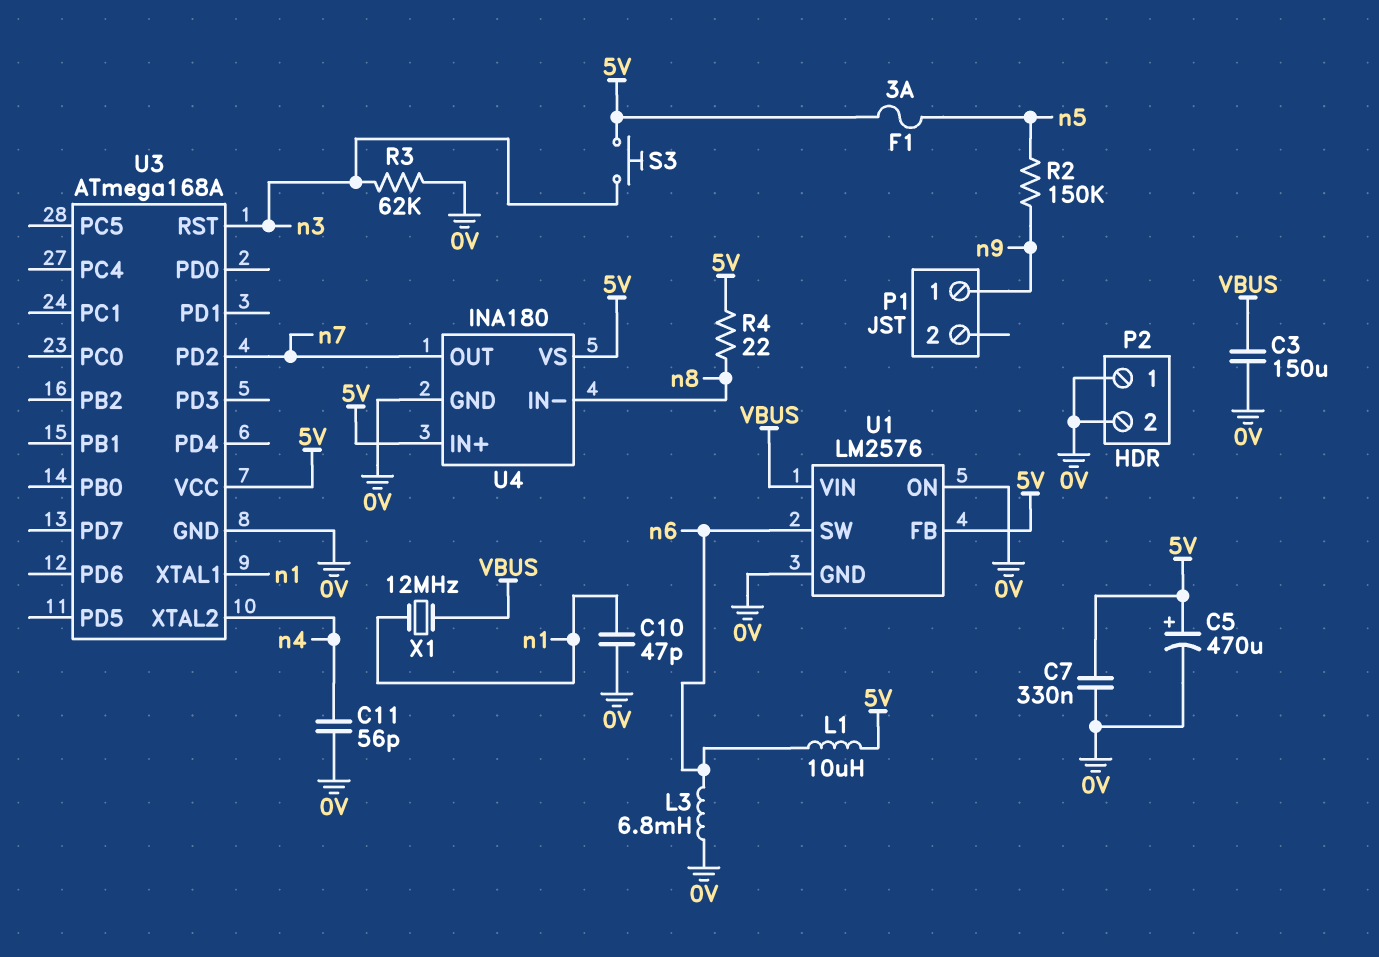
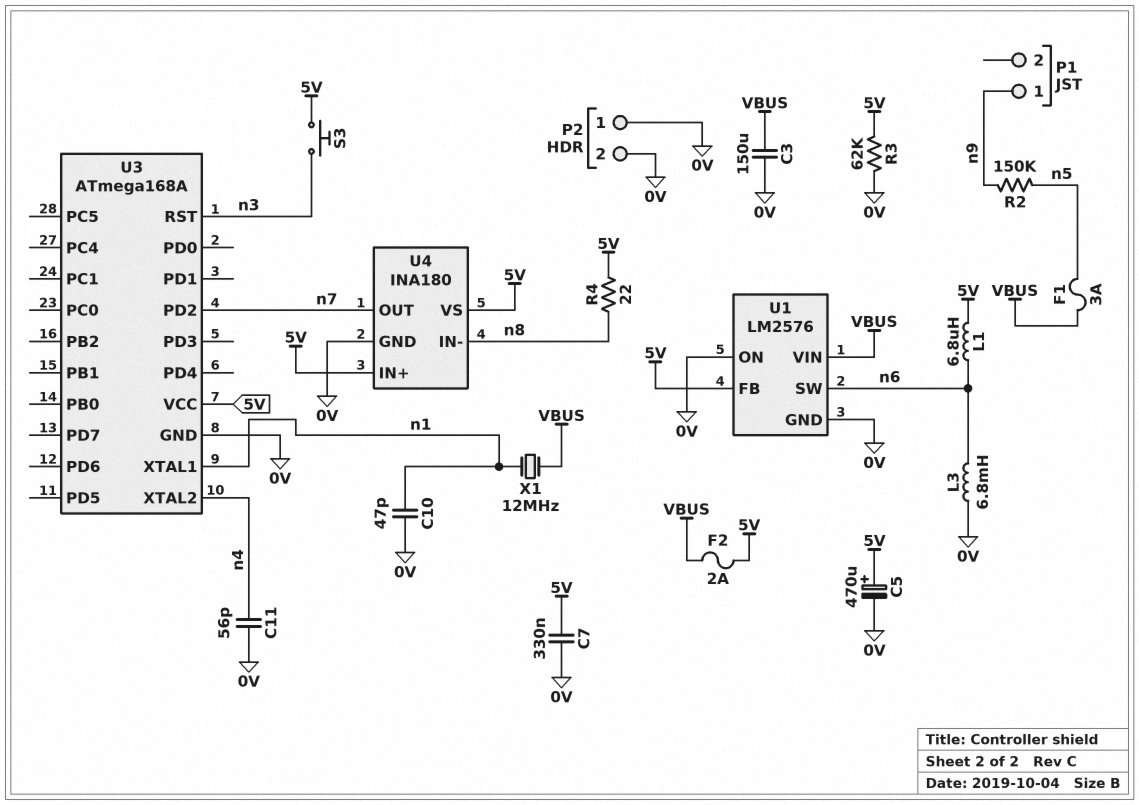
F1: 3A (5V, n5) -> 3A (VBUS, n5)
F2: none -> 2A (5V, VBUS)
L1: 10uH (5V, n6) -> 6.8uH (5V, n6)
R3: 62k (0V, n3) -> 62k (0V, 5V)

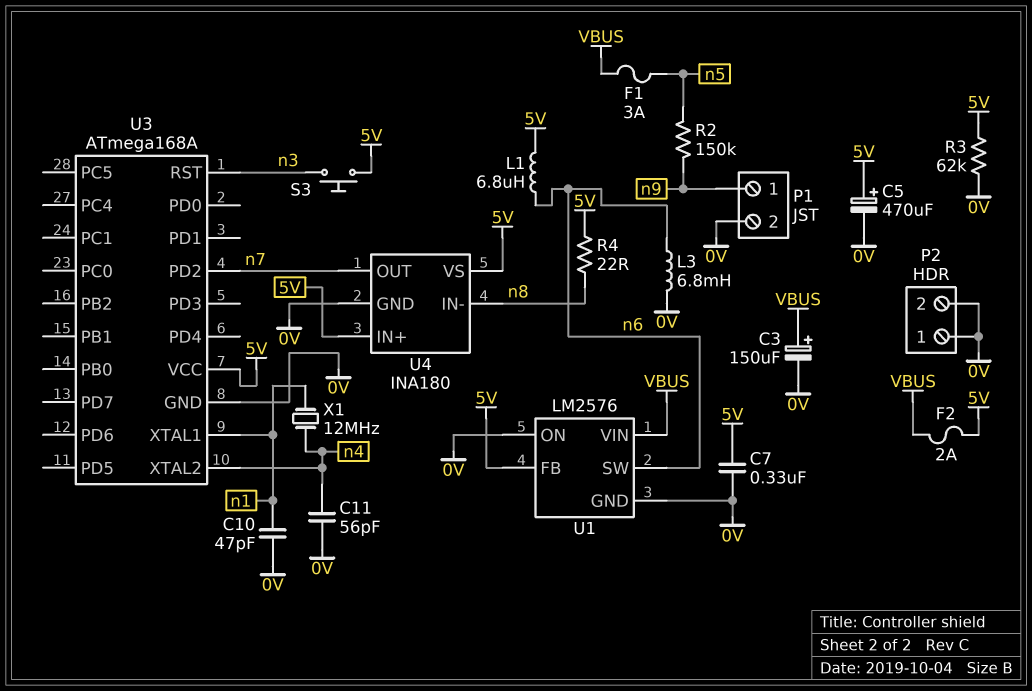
C3: 150uF (0V, VBUS) -> 150uF (plus VBUS, minus 0V)
P1 pin 2: none -> 0V
X1: 12MHz (VBUS, n1) -> 12MHz (n1, n4)

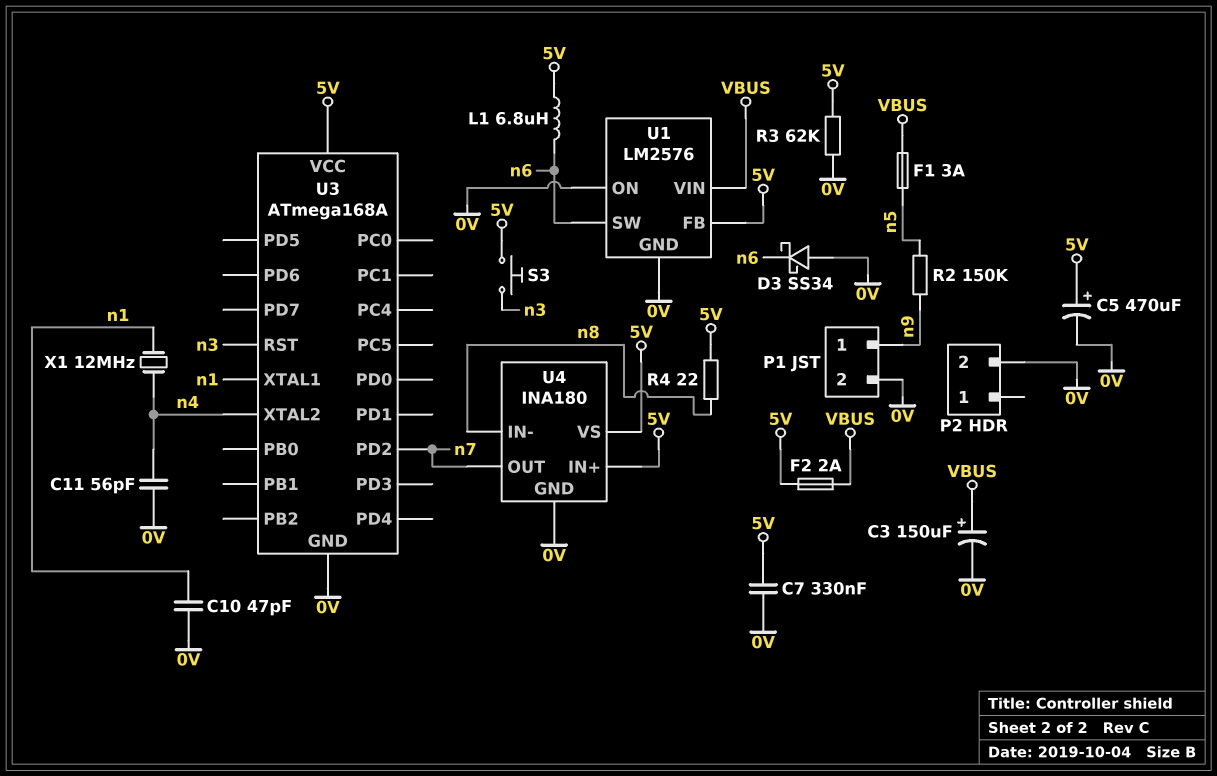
D3: none -> schottky SS34 (A 0V, K n6)
L3: 6.8mH (0V, n6) -> none
P2 pin 1: 0V -> none

